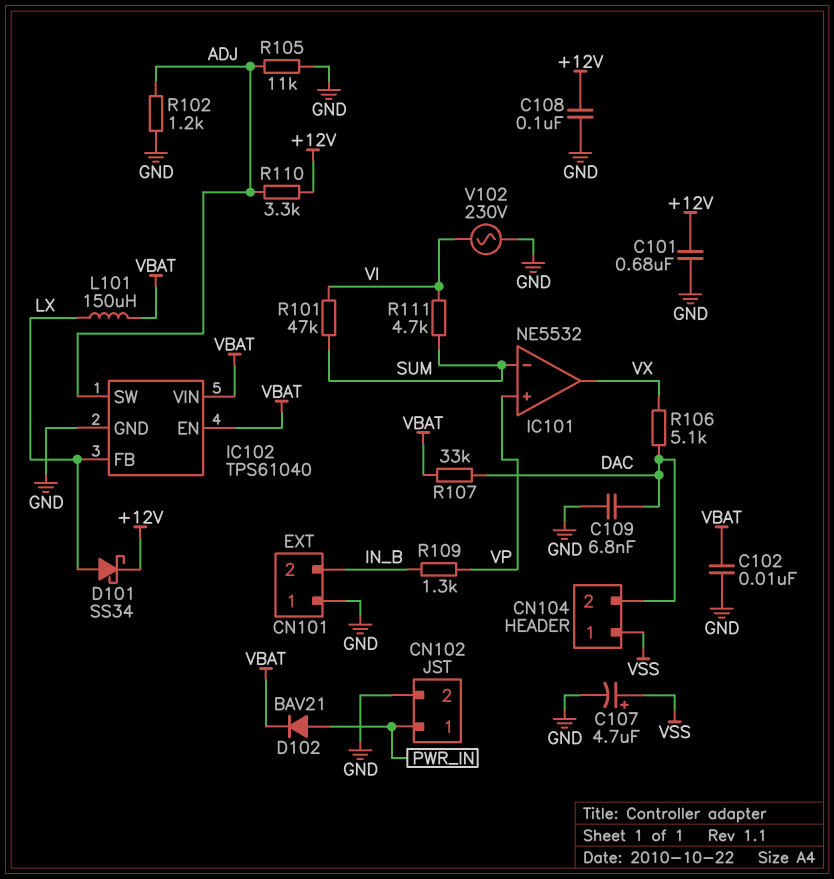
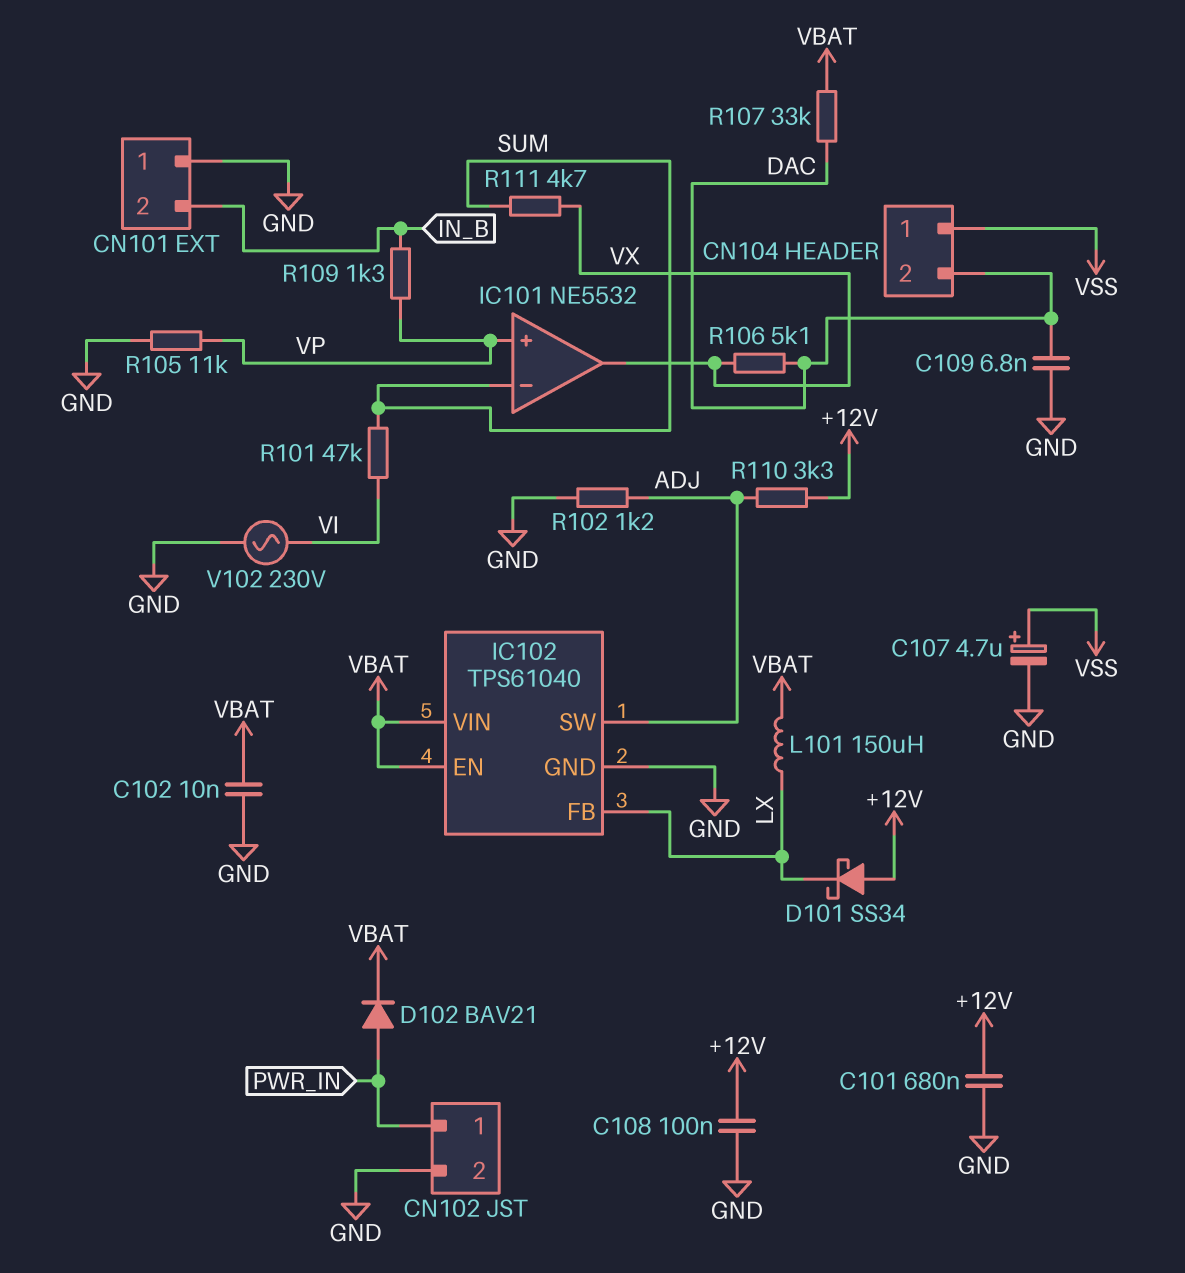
D101: schottky SS34 (A LX, K +12V) -> schottky SS34 (A +12V, K LX)
R105: 11k (ADJ, GND) -> 11k (GND, VP)
R111: 4.7k (SUM, VI) -> 4.7k (SUM, VX)

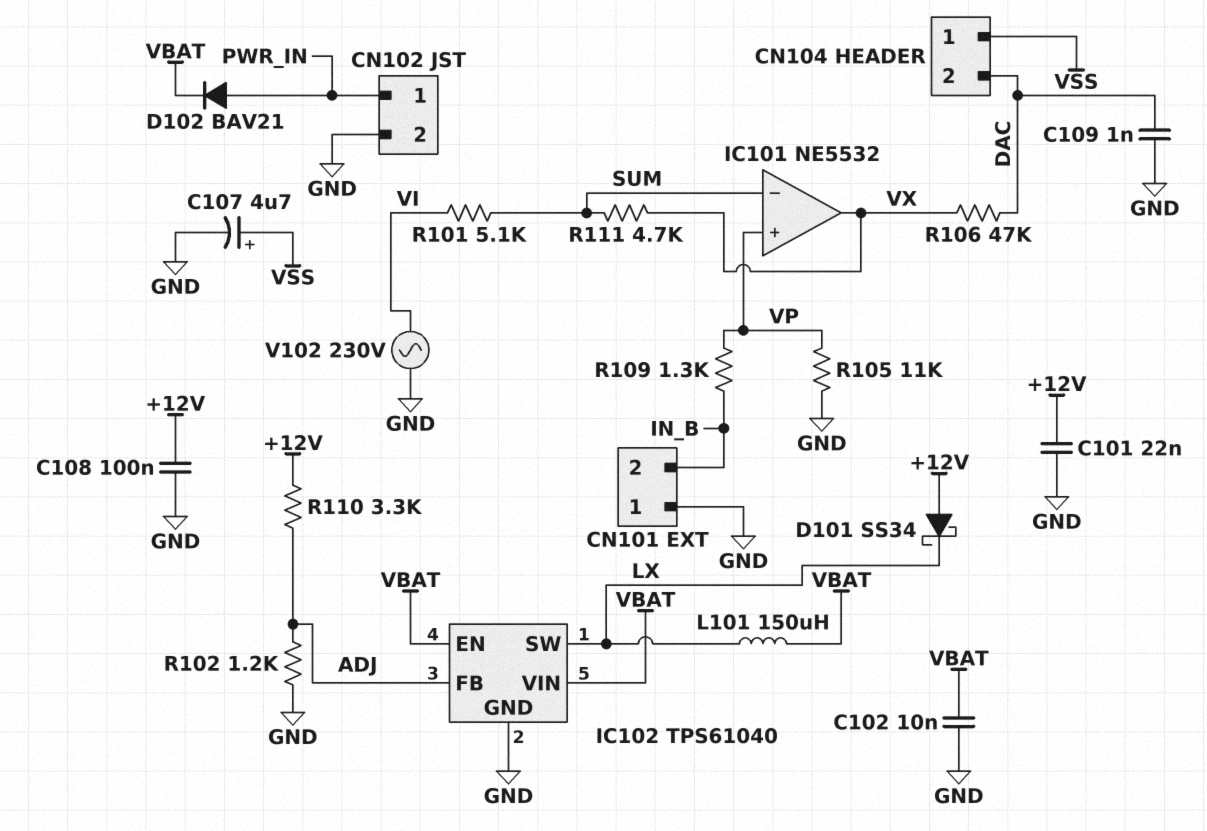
C101: 680nF (+12V, GND) -> 22nF (+12V, GND)
C109: 6.8nF (DAC, GND) -> 1nF (DAC, GND)
IC102 pin FB: LX -> ADJ
IC102 pin SW: ADJ -> LX
R101: 47k (SUM, VI) -> 5.1k (SUM, VI)
R106: 5.1k (DAC, VX) -> 47k (DAC, VX)
R107: 33k (DAC, VBAT) -> none

